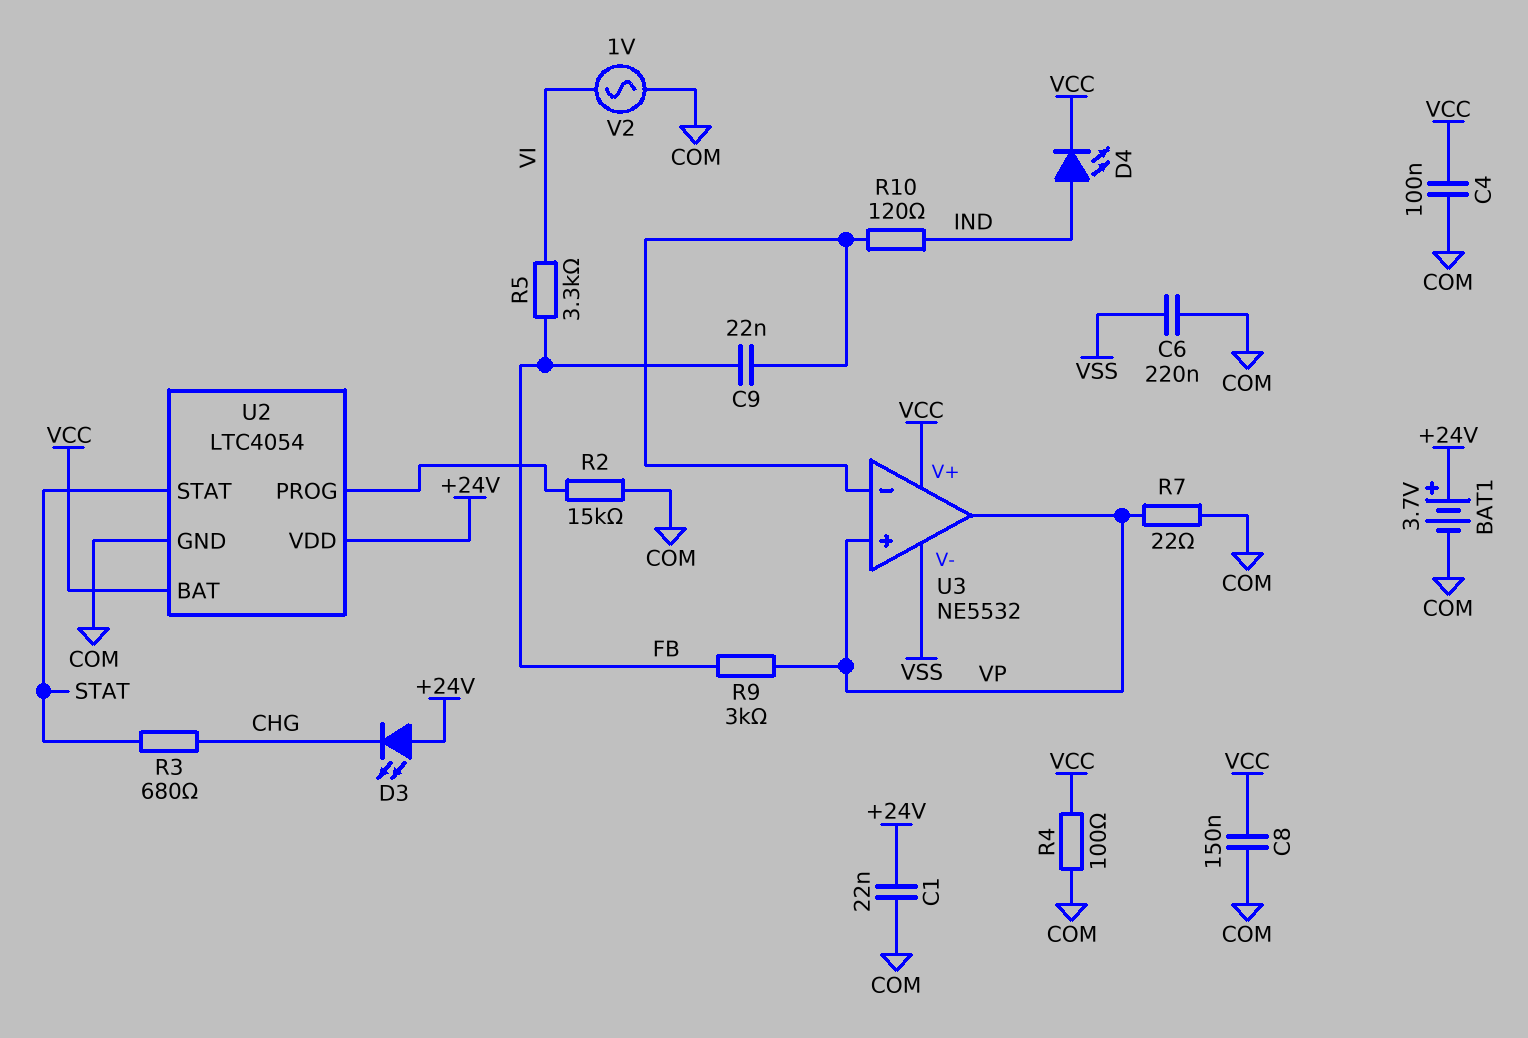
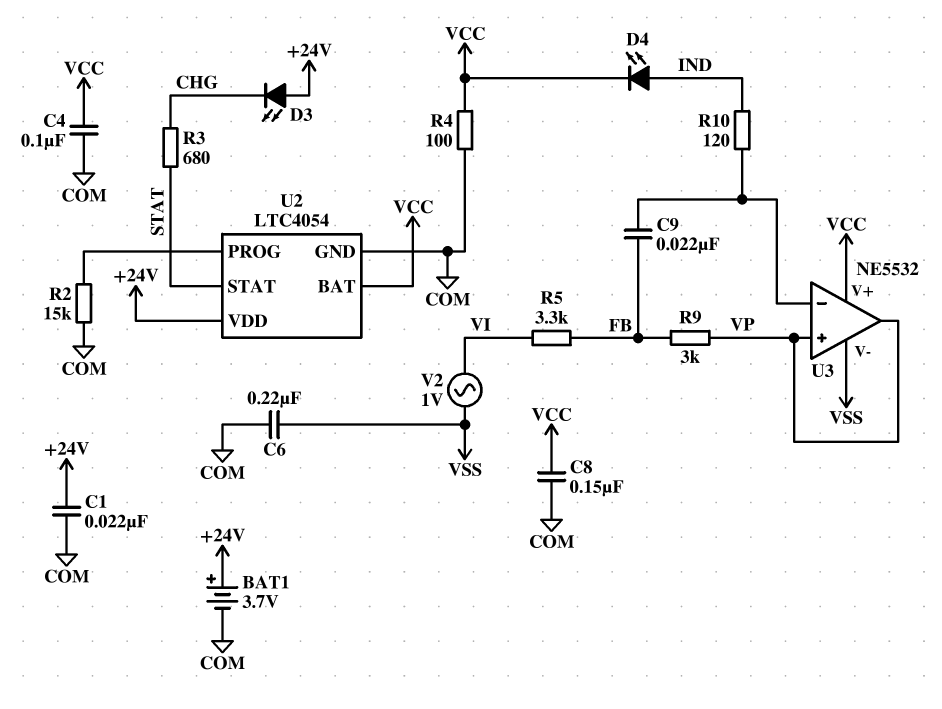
R7: 22 (COM, VP) -> none
V2: AC 1V (COM, VI) -> AC 1V (VI, VSS)

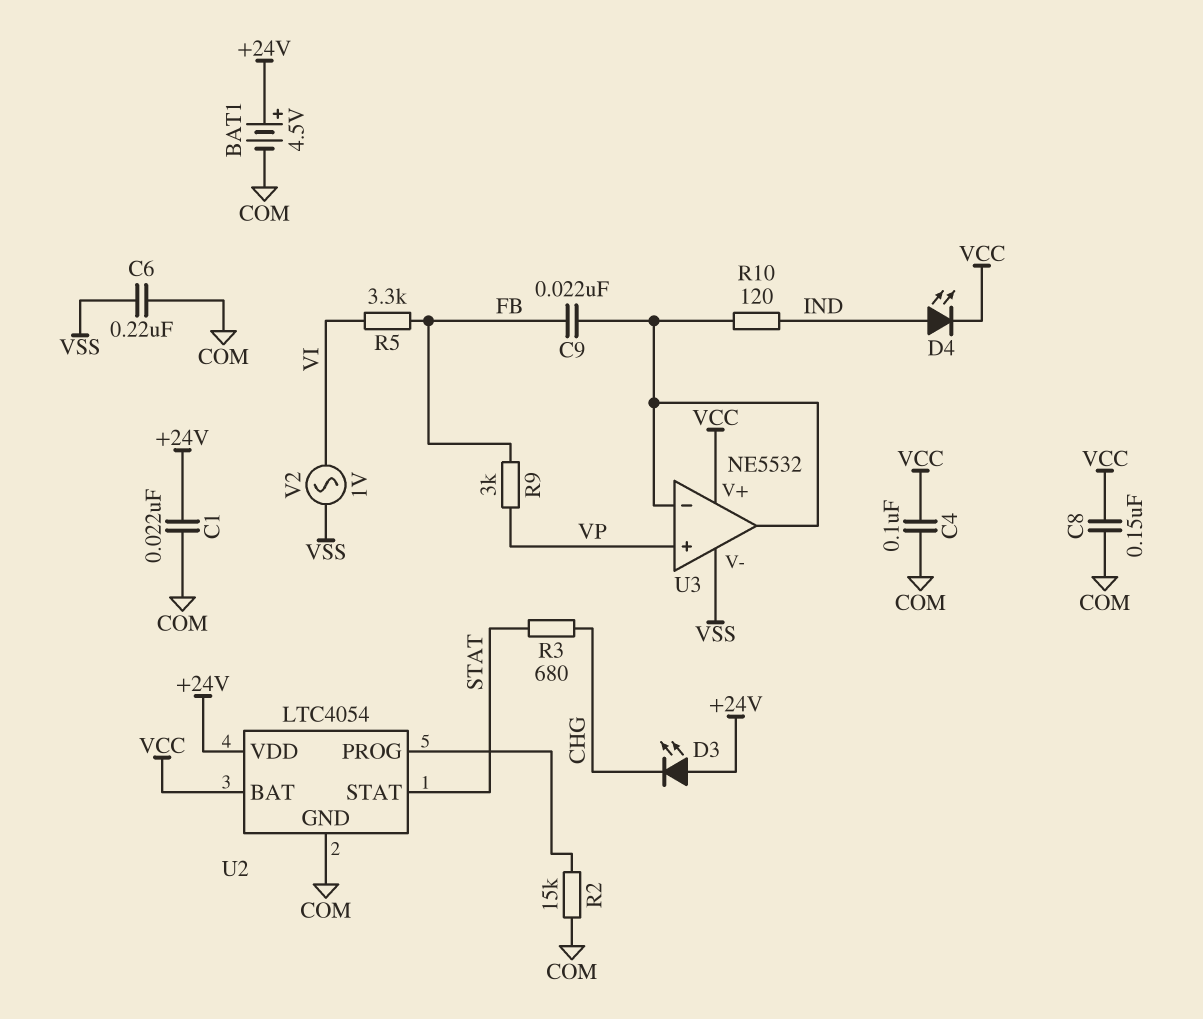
BAT1: 3.7V (plus +24V, minus COM) -> 4.5V (plus +24V, minus COM)
R4: 100 (COM, VCC) -> none
U3 pin out: VP -> U3/in-

